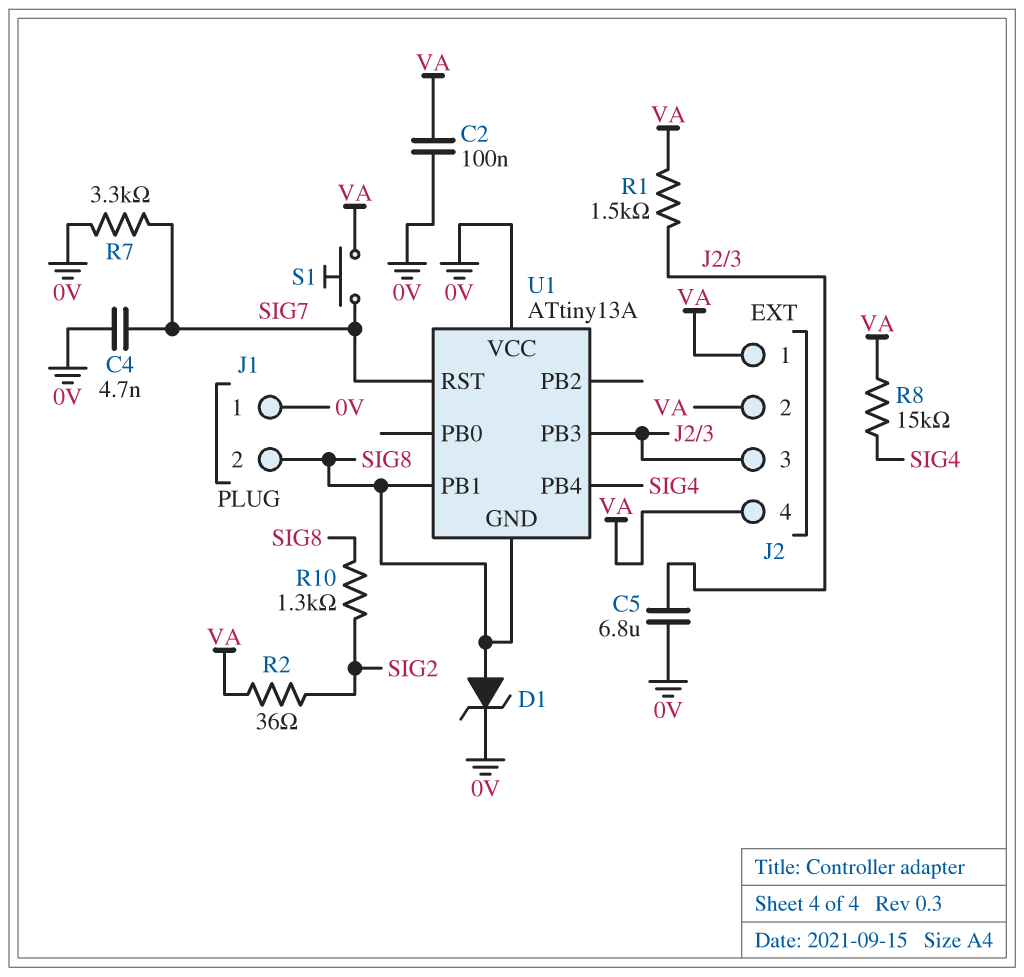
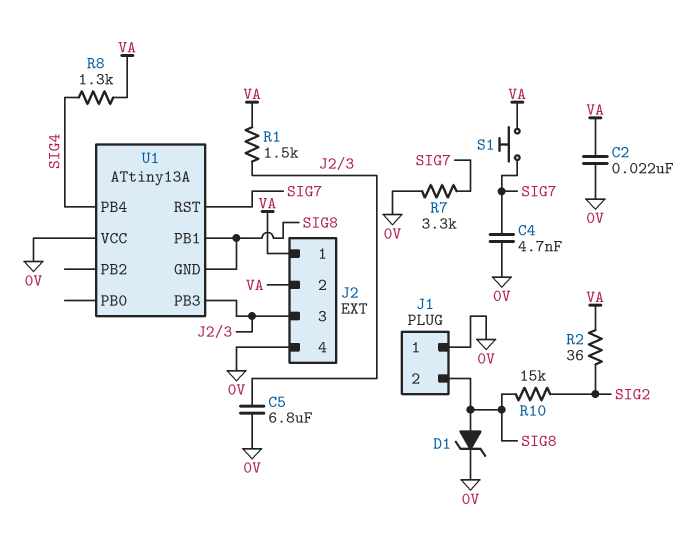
C2: 100nF (0V, VA) -> 22nF (0V, VA)
J2 pin 4: VA -> 0V
R8: 15k (SIG4, VA) -> 1.3k (SIG4, VA)
R10: 1.3k (SIG2, SIG8) -> 15k (SIG2, SIG8)

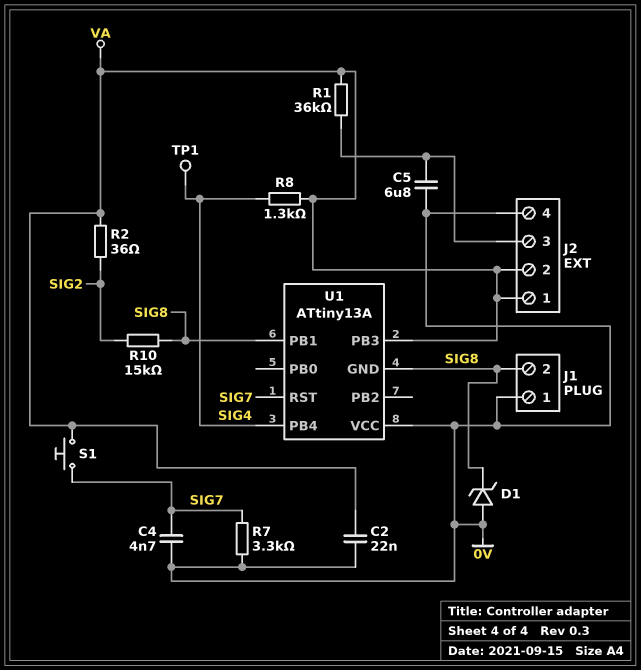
D1: zener (A SIG8, K 0V) -> zener (A 0V, K SIG8)
R1: 1.5k (J2/3, VA) -> 36k (J2/3, VA)
TP1: none -> test point (SIG4)
U1 pin PB3: J2/3 -> VA

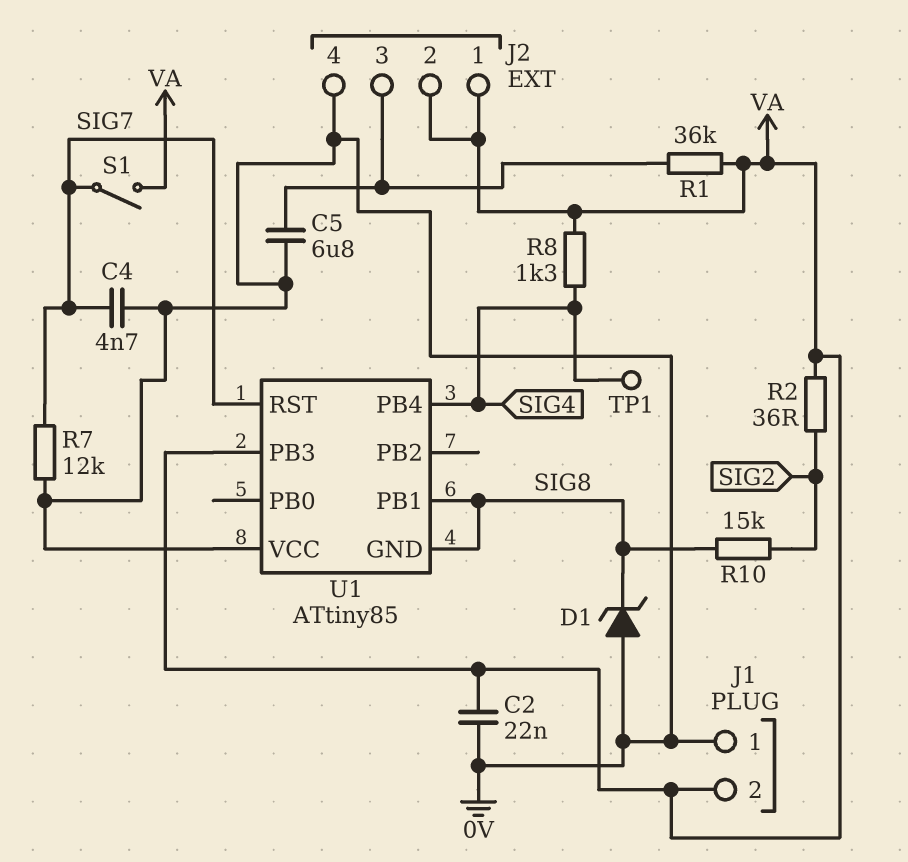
J1 pin 2: SIG8 -> VA
R7: 3.3k (0V, SIG7) -> 12k (0V, SIG7)
S1: button (SIG7, VA) -> switch (SIG7, VA)
U1: ATtiny13A -> ATtiny85

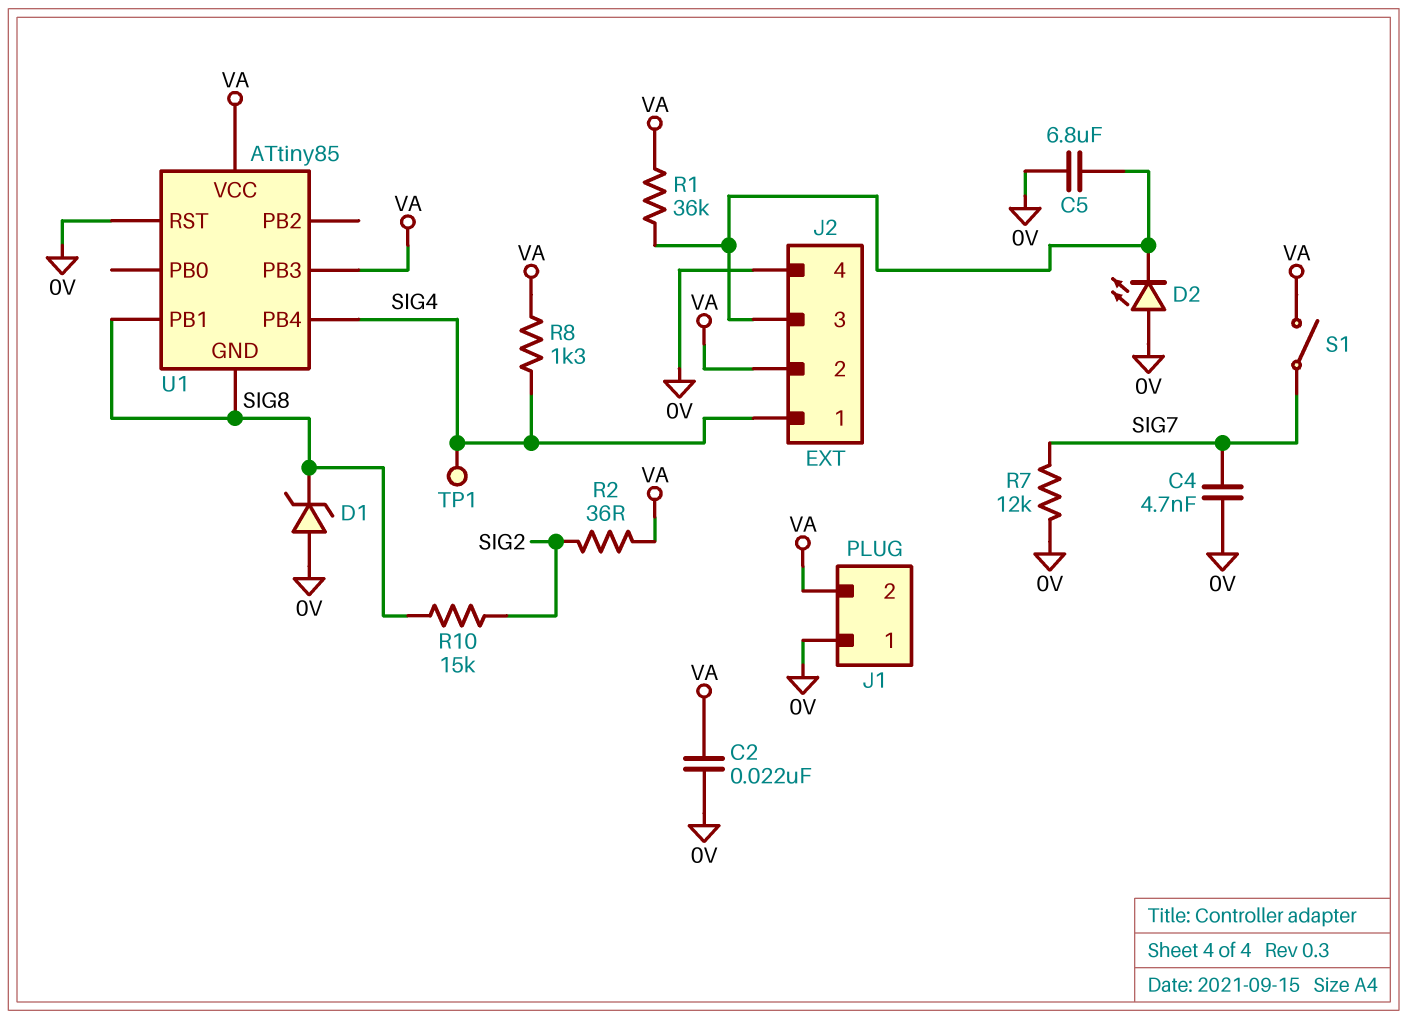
D2: none -> LED (A 0V, K J2/3)
J2 pin 1: VA -> SIG4
U1 pin RST: SIG7 -> 0V
U1 pin VCC: 0V -> VA

